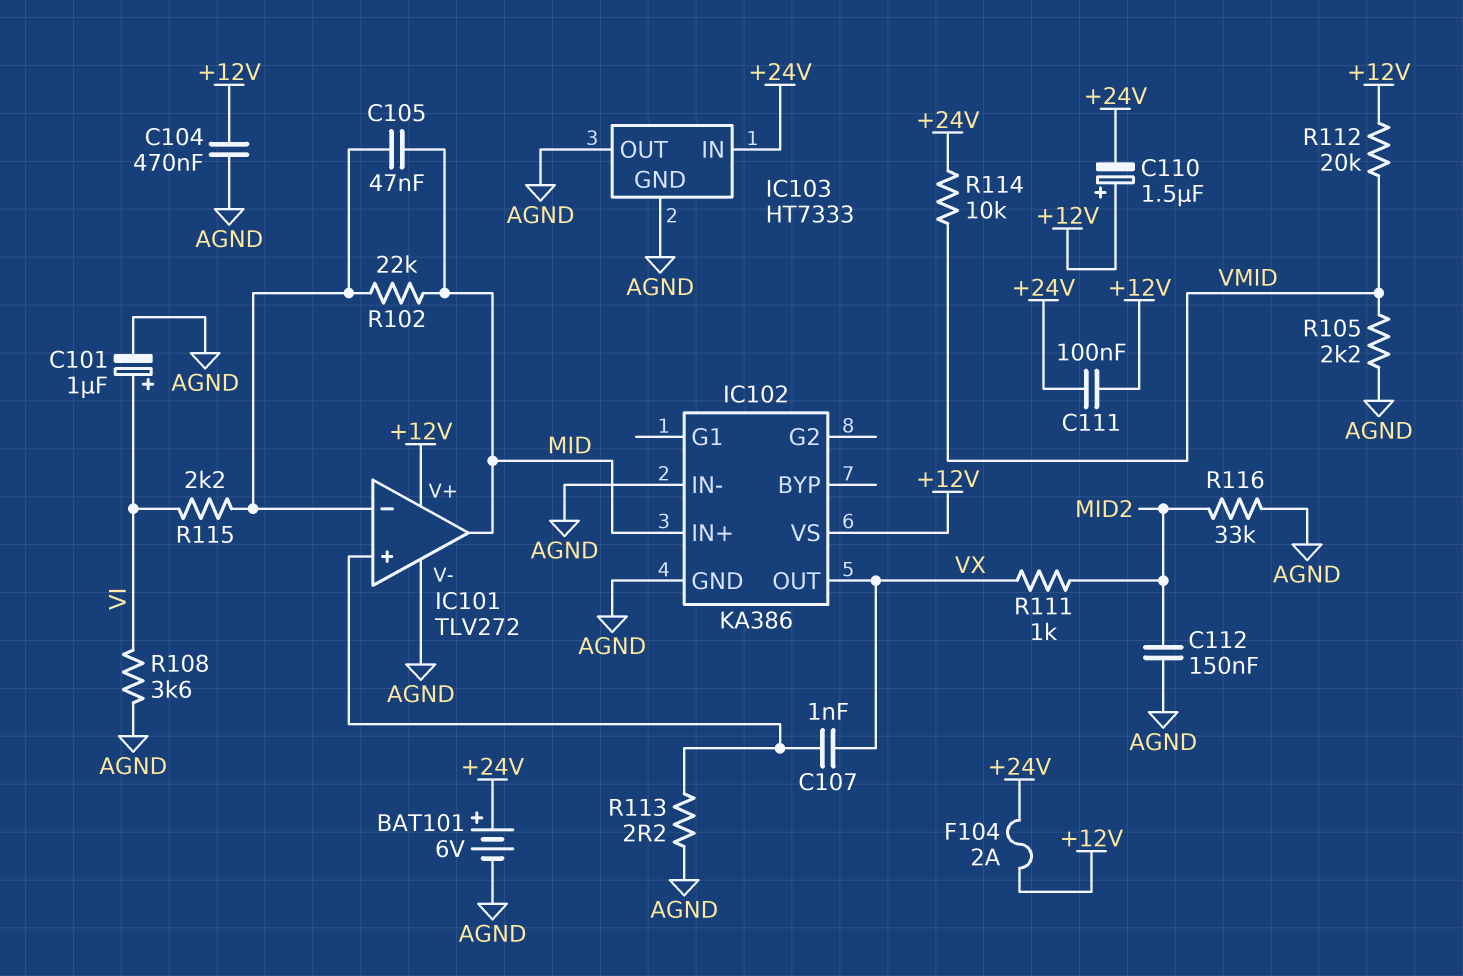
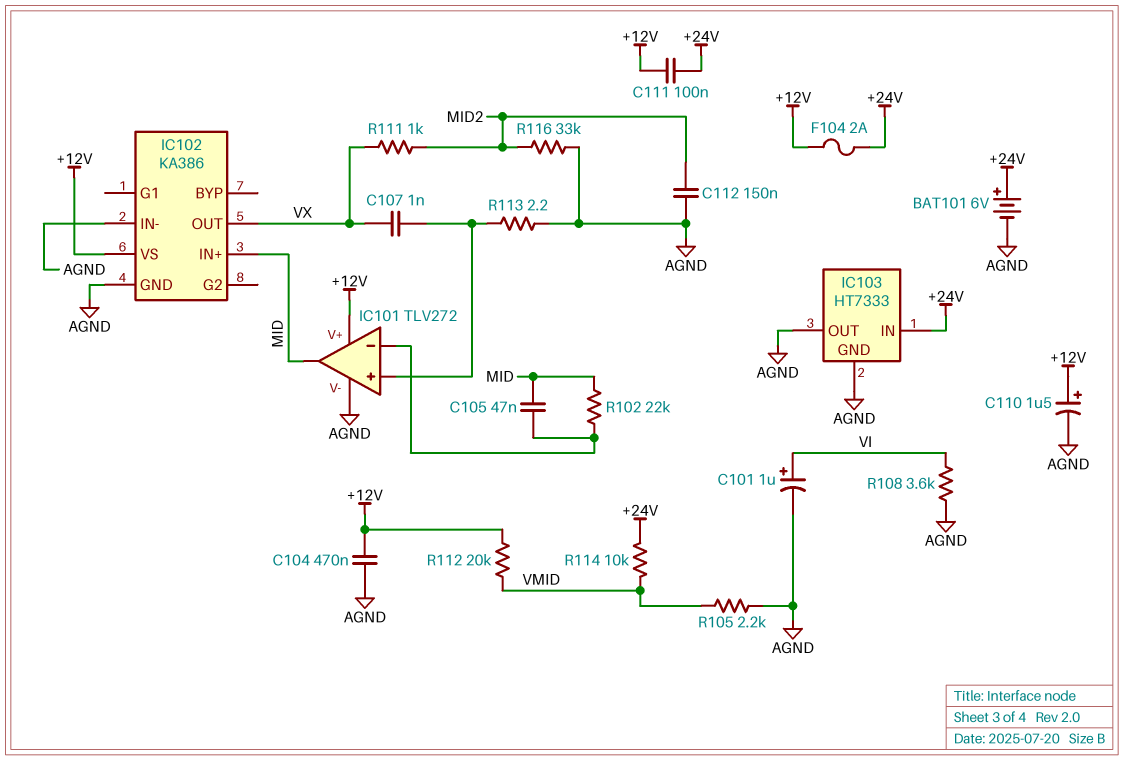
C110: 1.5uF (plus +12V, minus +24V) -> 1.5uF (plus +12V, minus AGND)
R115: 2.2k (IC101/in-, VI) -> none

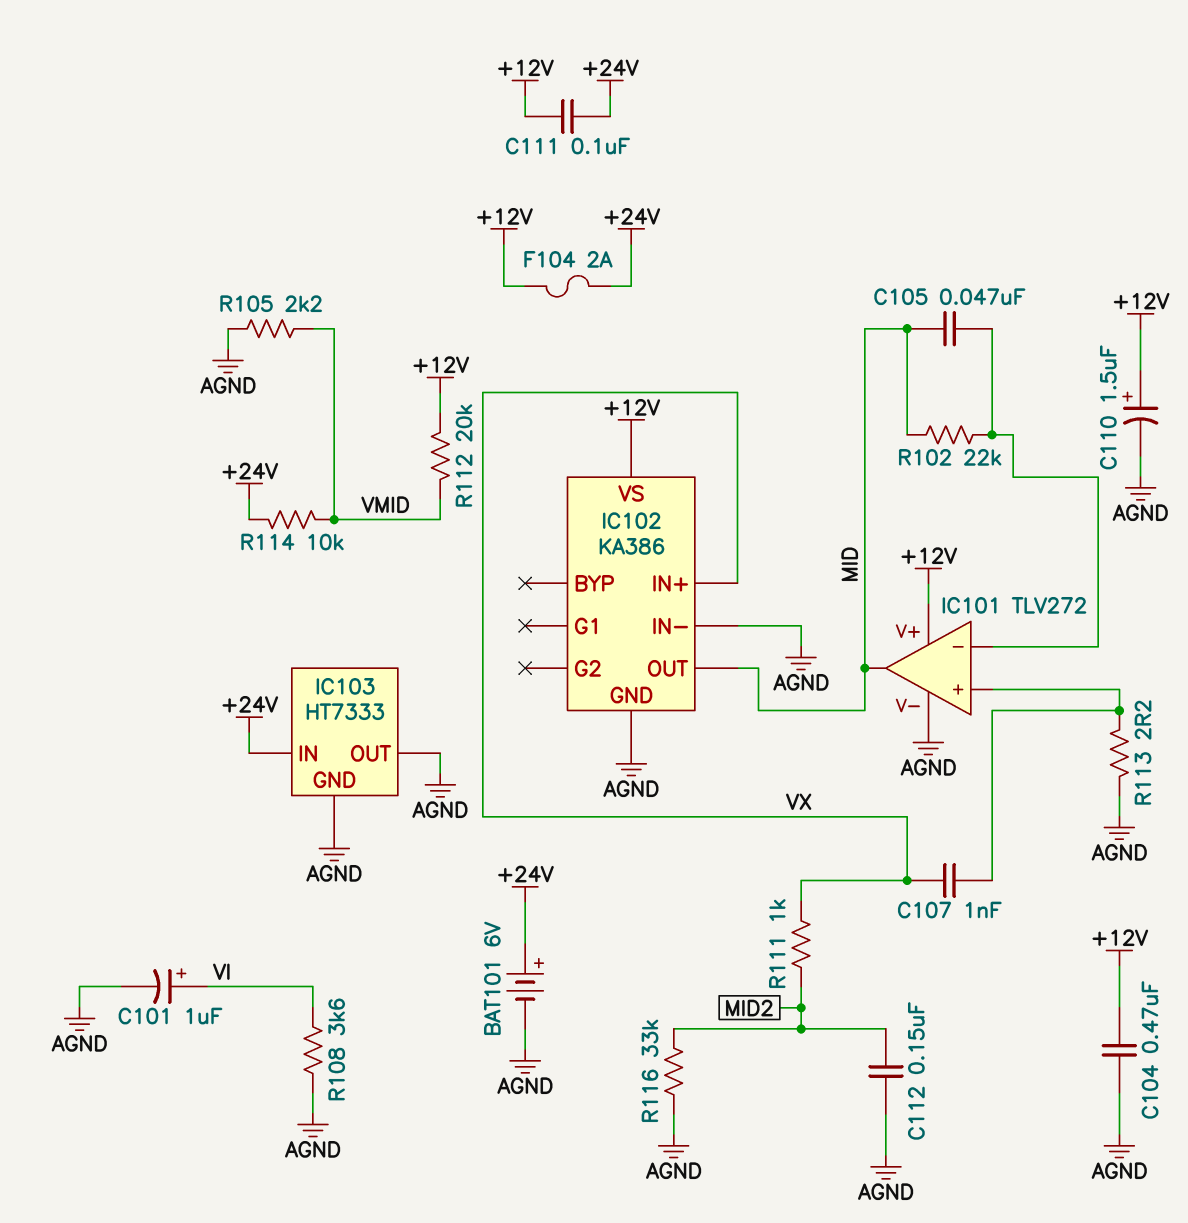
IC102 pin IN+: MID -> VX
IC102 pin OUT: VX -> MID

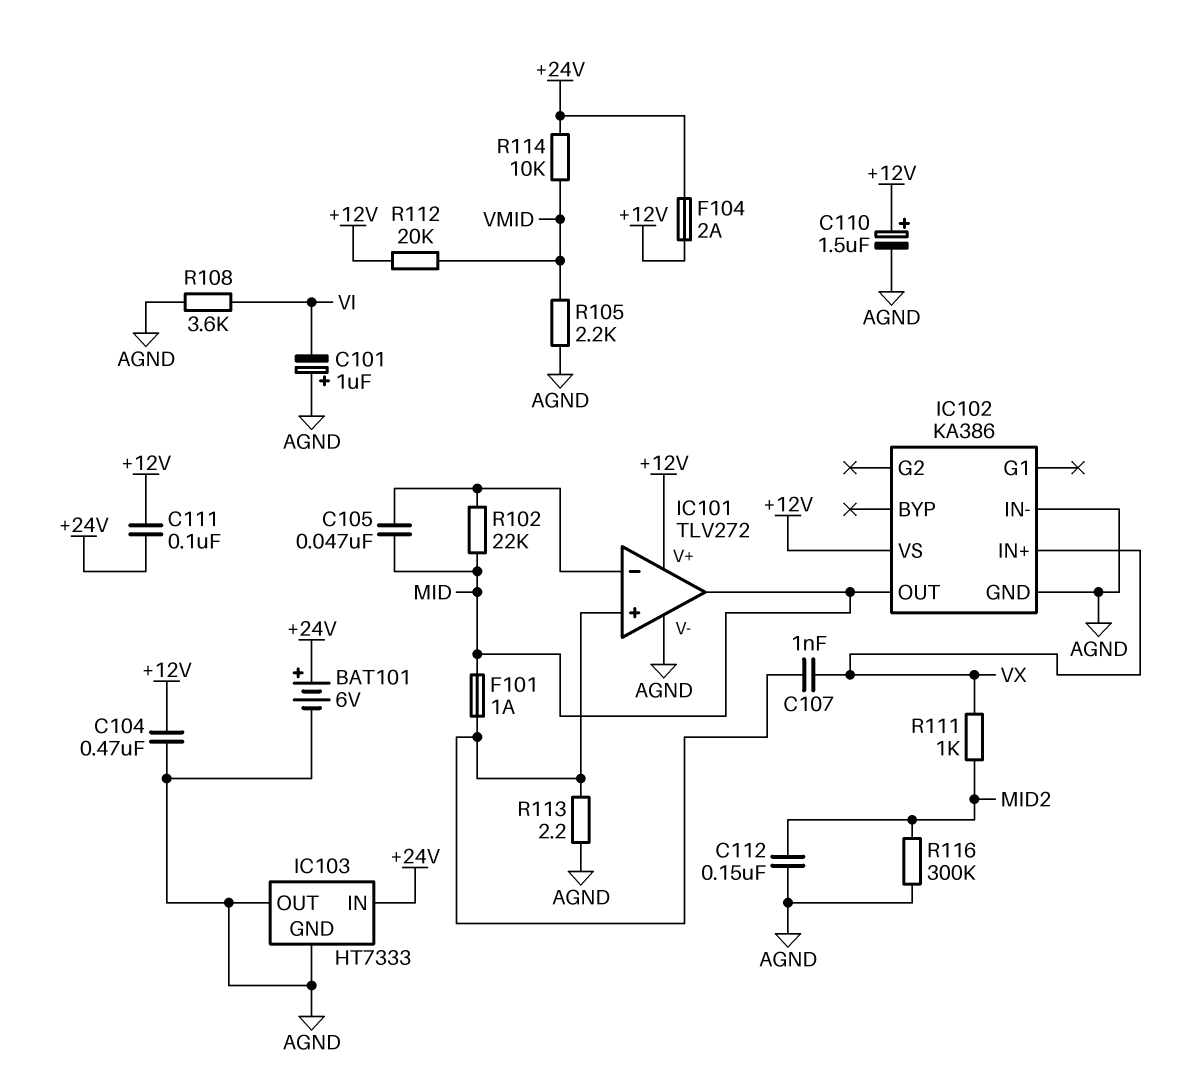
C101: 1uF (plus VI, minus AGND) -> 1uF (plus AGND, minus VI)
F101: none -> 1A (IC101/in+, MID)
R116: 33k (AGND, MID2) -> 300k (AGND, MID2)

